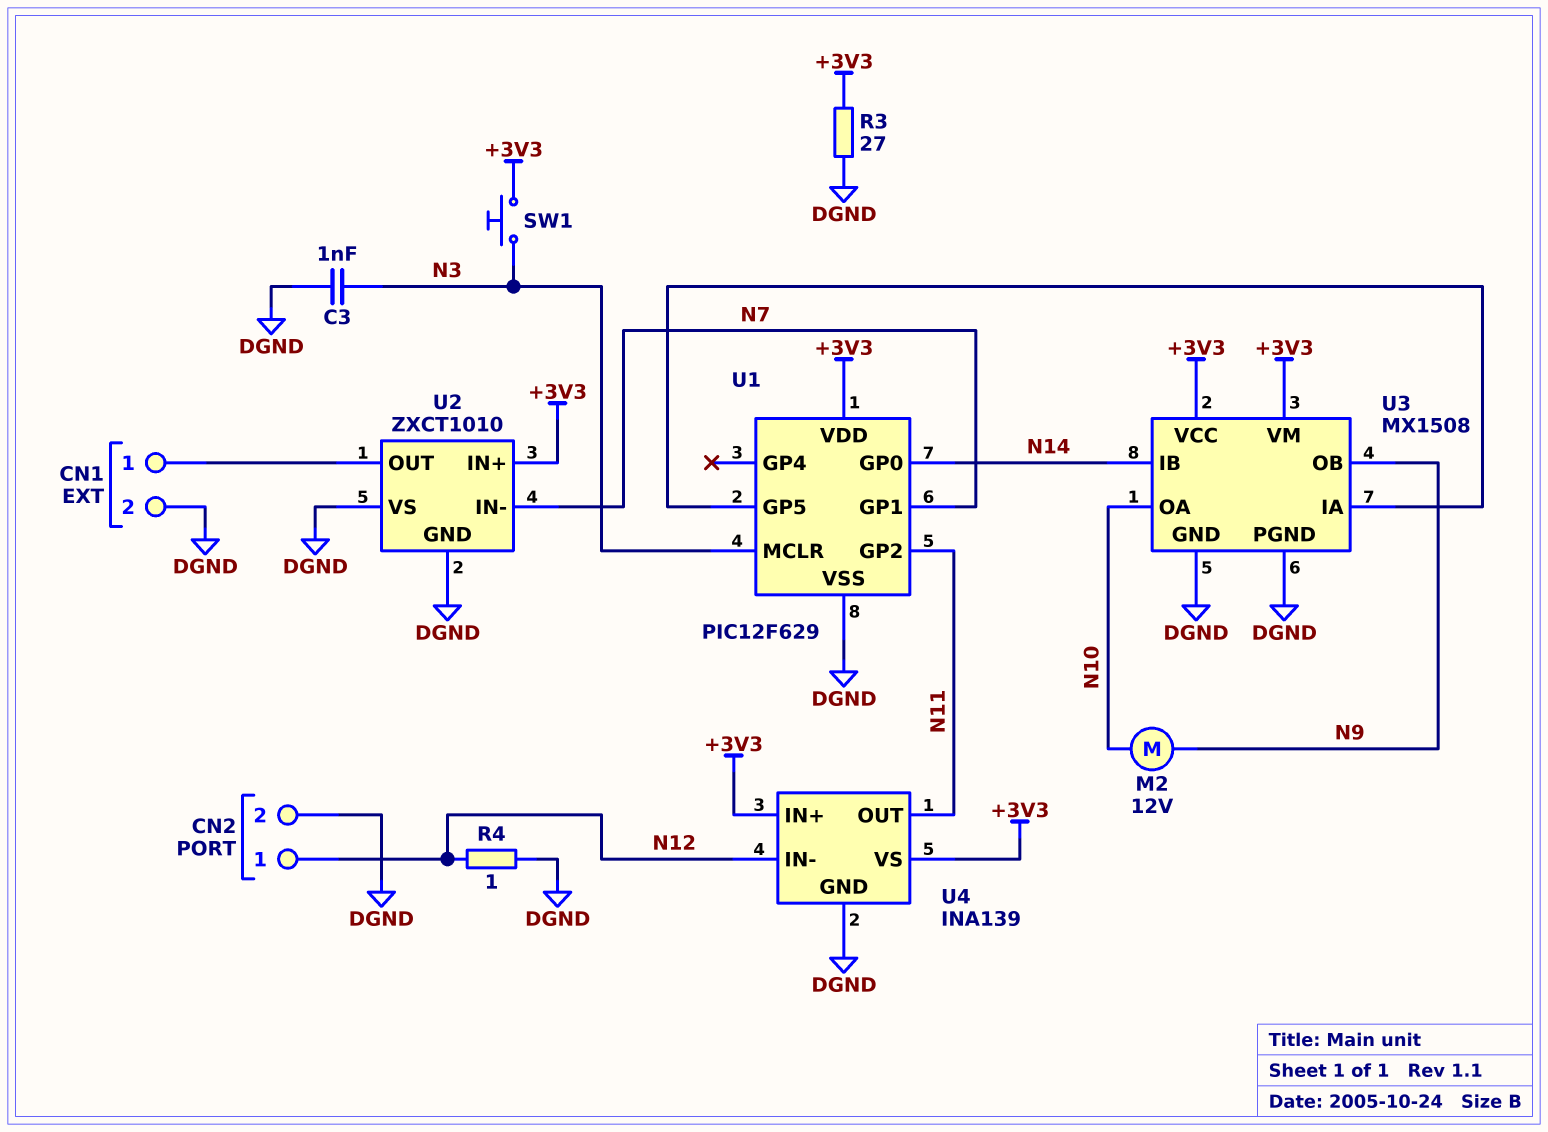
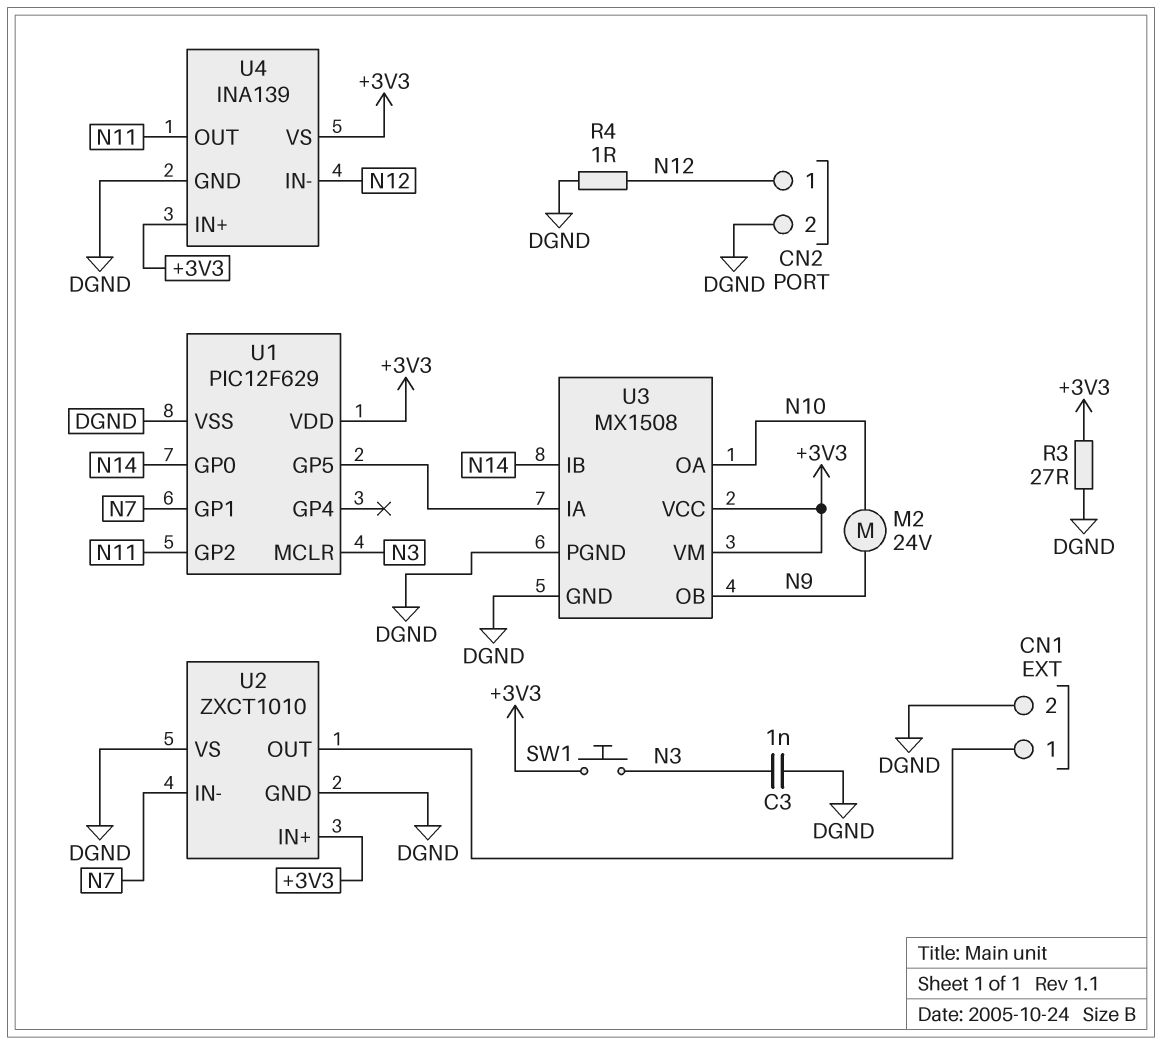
M2: motor 12V (N9, N10) -> motor 24V (N9, N10)

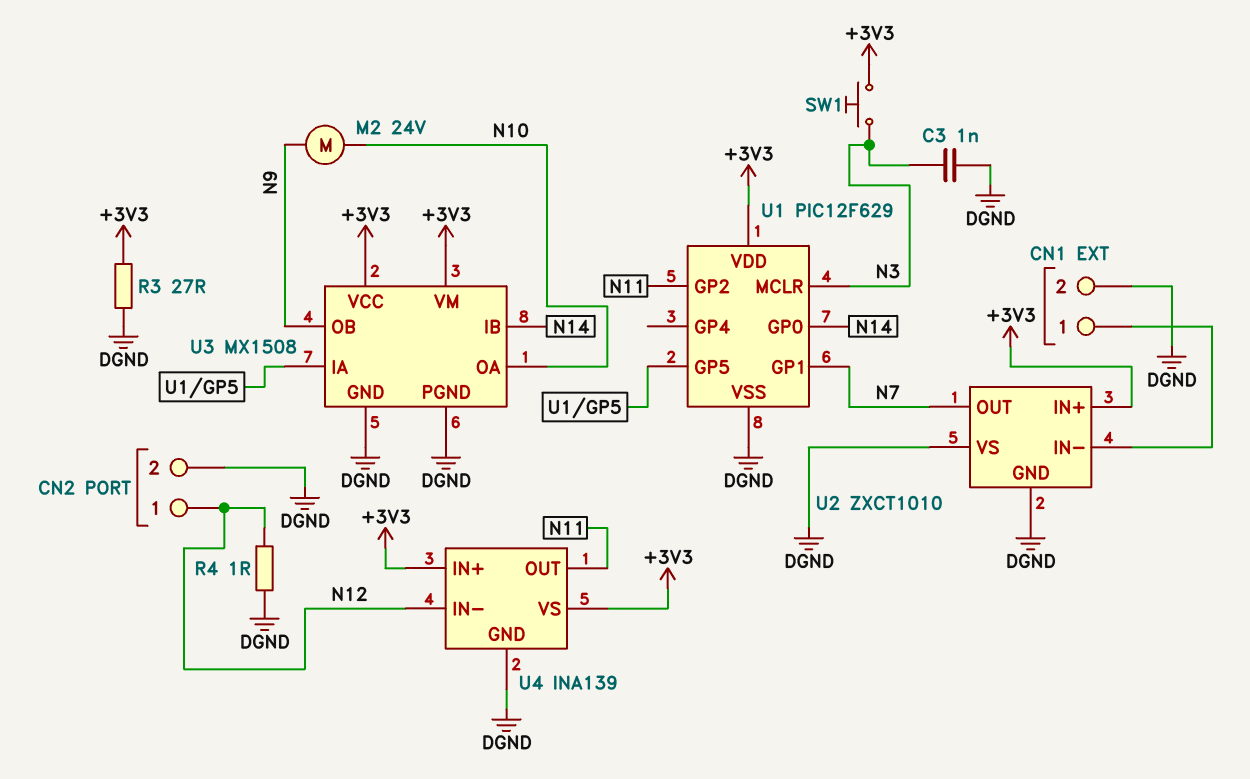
U2 pin IN-: N7 -> CN1/1
U2 pin OUT: CN1/1 -> N7

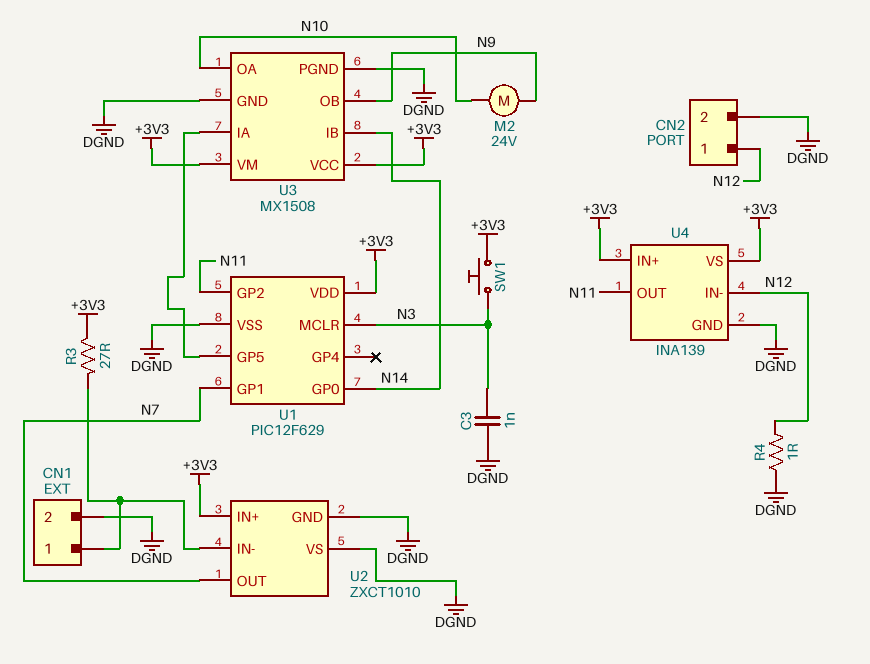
R3: 27 (+3V3, DGND) -> 27 (+3V3, CN1/1)

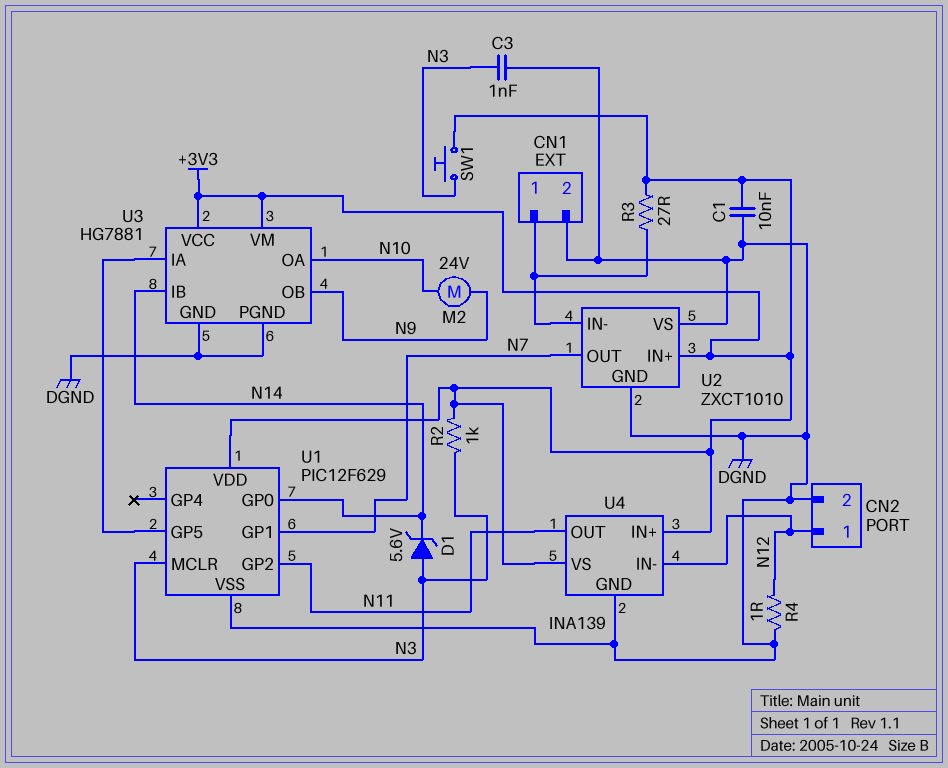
C1: none -> 10nF (+3V3, DGND)
D1: none -> zener 5.6V (A N3, K N14)
R2: none -> 1k (+3V3, N3)
U3: MX1508 -> HG7881

